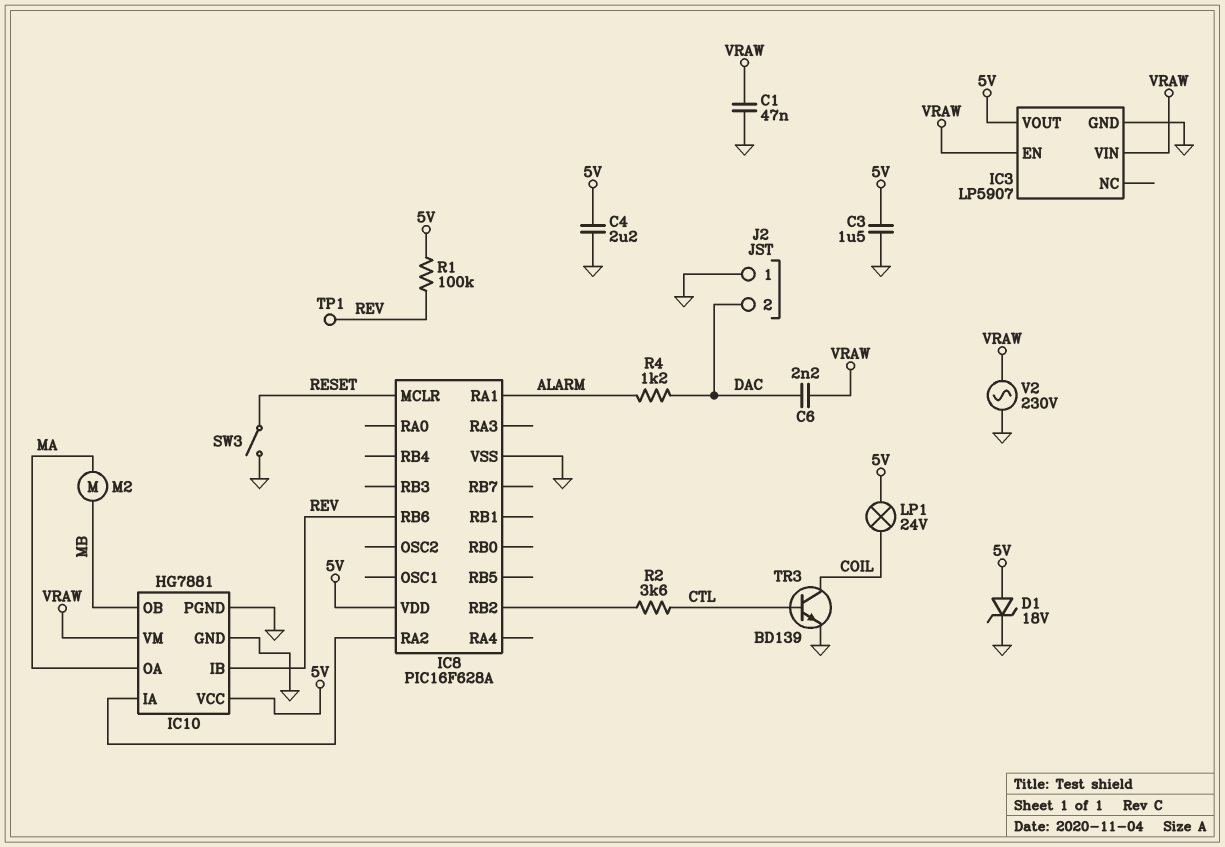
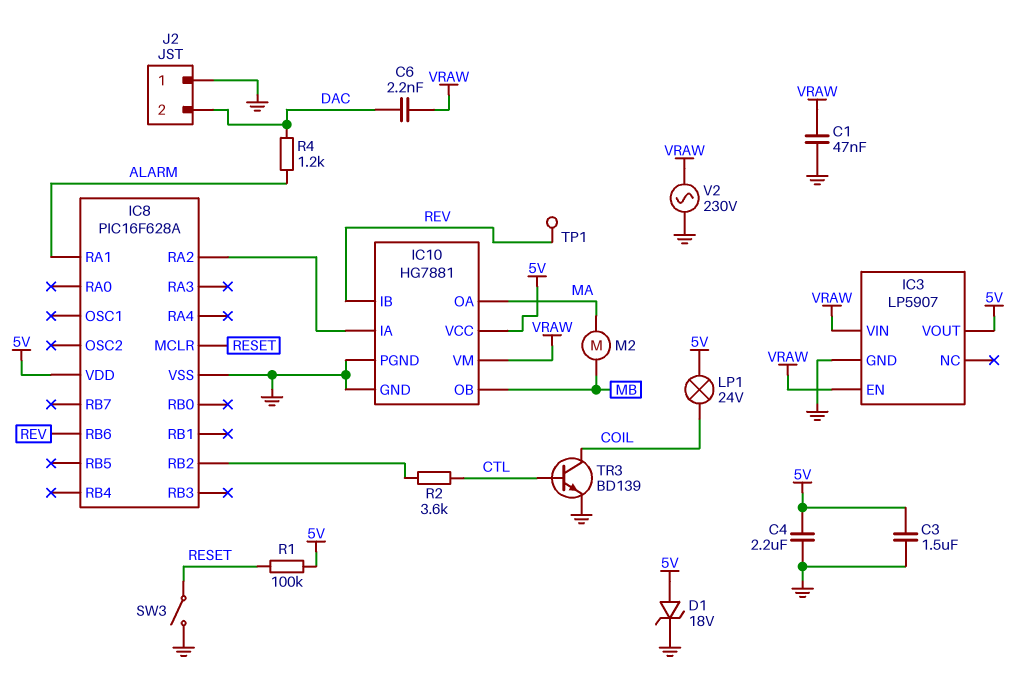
R1: 100k (5V, REV) -> 100k (5V, RESET)

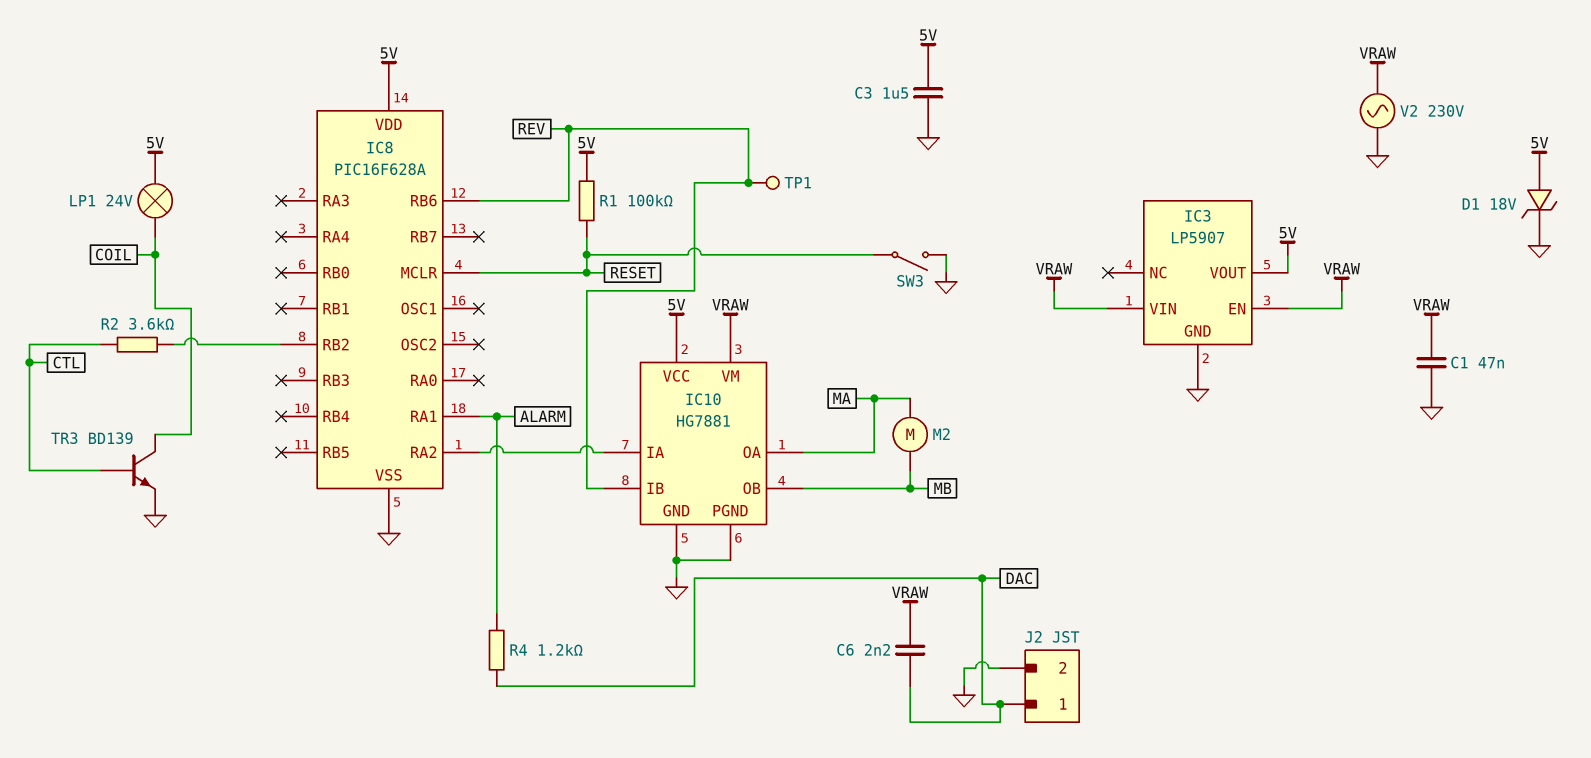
C4: 2.2uF (5V, GND) -> none
J2 pin 1: GND -> DAC
J2 pin 2: DAC -> GND

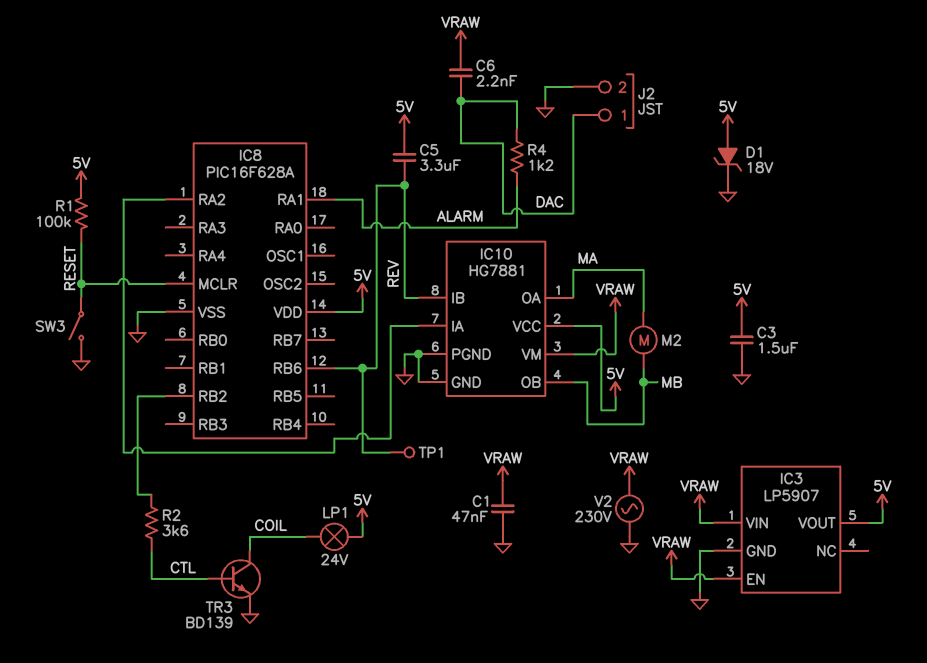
C5: none -> 3.3uF (5V, REV)

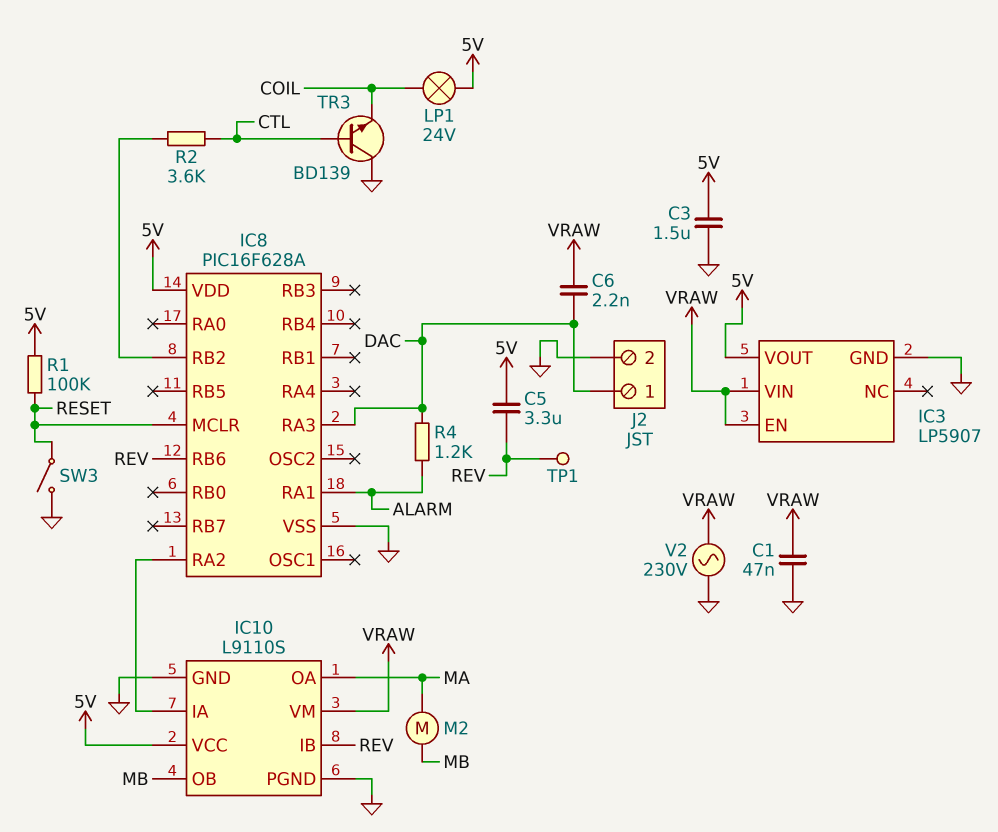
D1: zener 18V (A 5V, K GND) -> none
IC8 pin RA3: none -> DAC
IC10: HG7881 -> L9110S
TR3: NPN BD139 (B CTL, C COIL, E GND) -> NPN BD139 (B CTL, C GND, E COIL)

